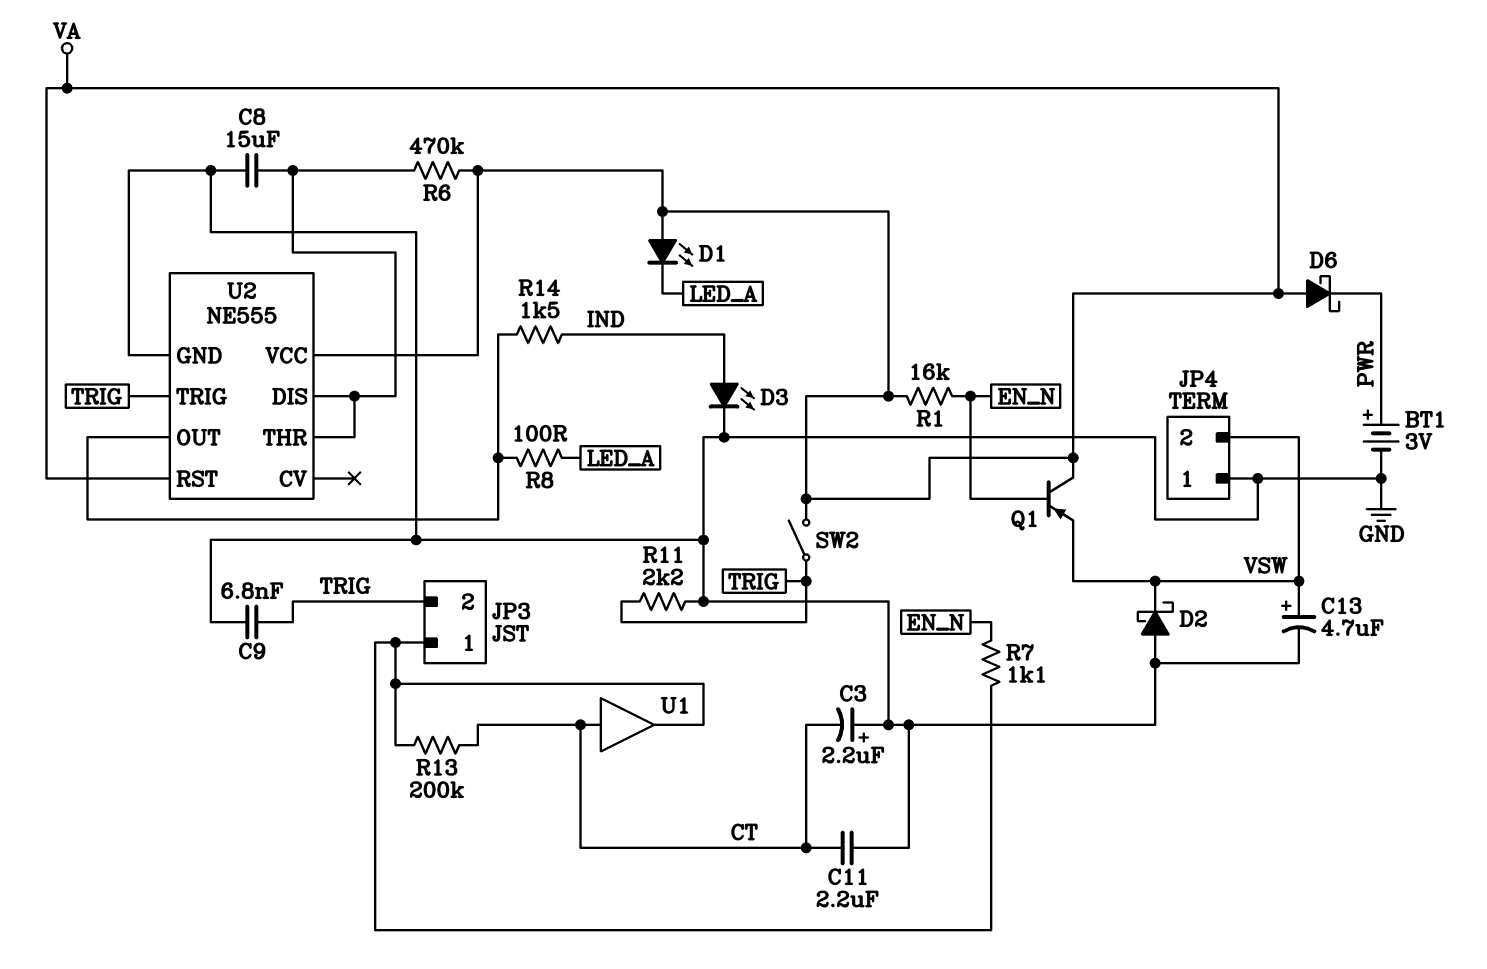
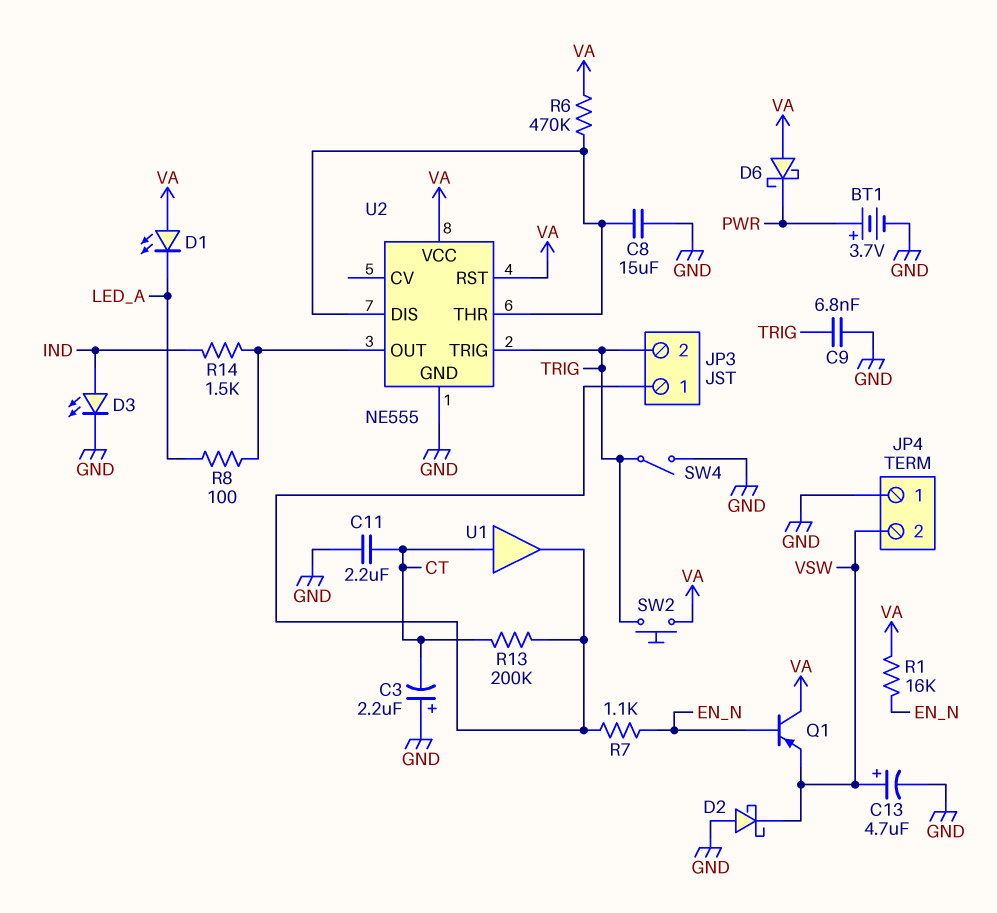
BT1: 3V (plus PWR, minus GND) -> 3.7V (plus PWR, minus GND)
R11: 2.2k (GND, TRIG) -> none
SW2: switch (TRIG, VA) -> button (TRIG, VA)
SW4: none -> switch (GND, TRIG)

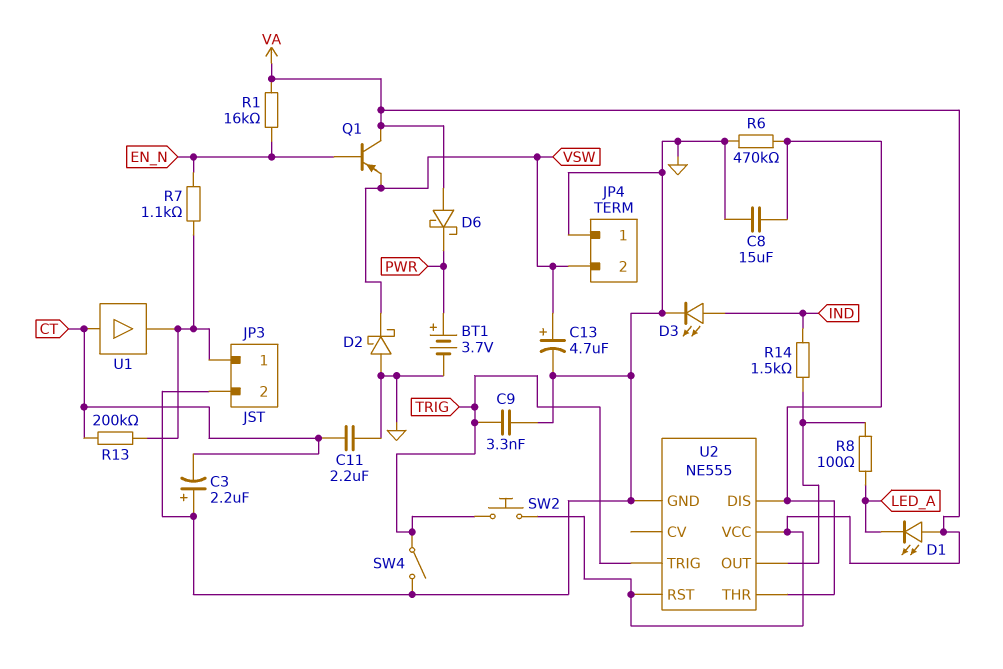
C9: 6.8nF (GND, TRIG) -> 3.3nF (GND, TRIG)
JP3 pin 2: TRIG -> GND
R6: 470k (U2/DIS, VA) -> 470k (GND, U2/DIS)

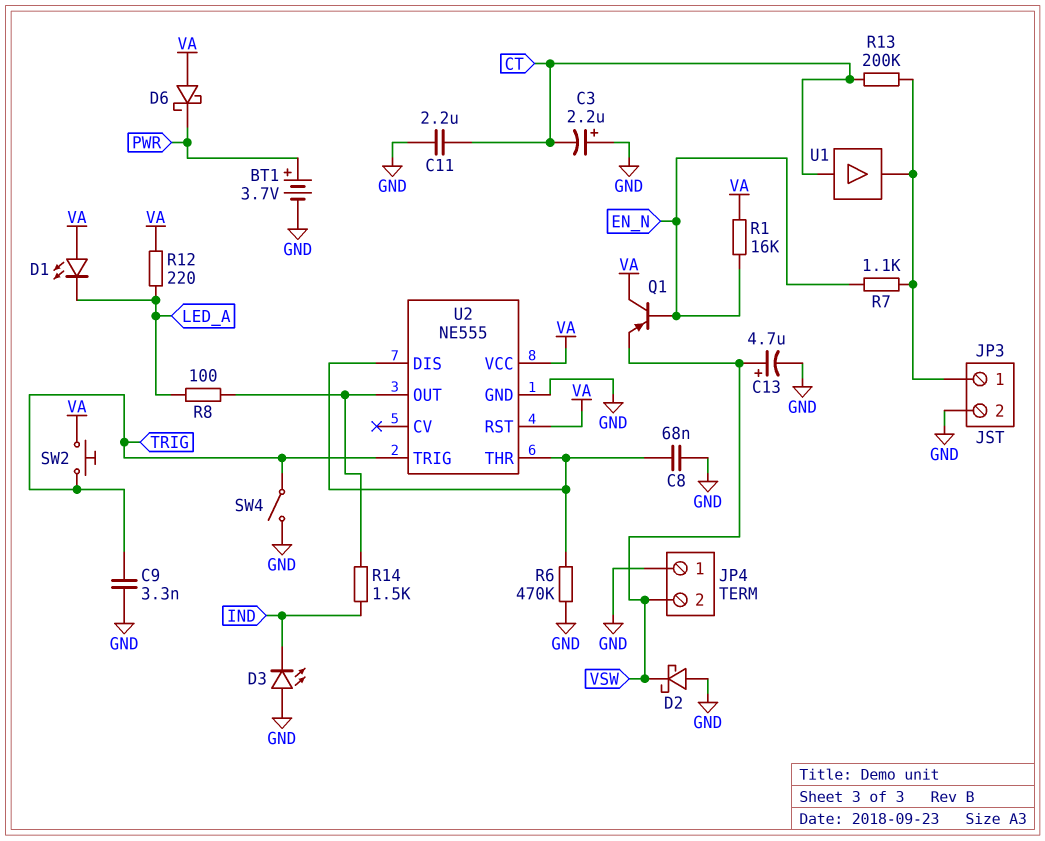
C8: 15uF (GND, U2/DIS) -> 68nF (GND, U2/DIS)
D3: LED (A IND, K GND) -> LED (A GND, K IND)
R12: none -> 220 (LED_A, VA)

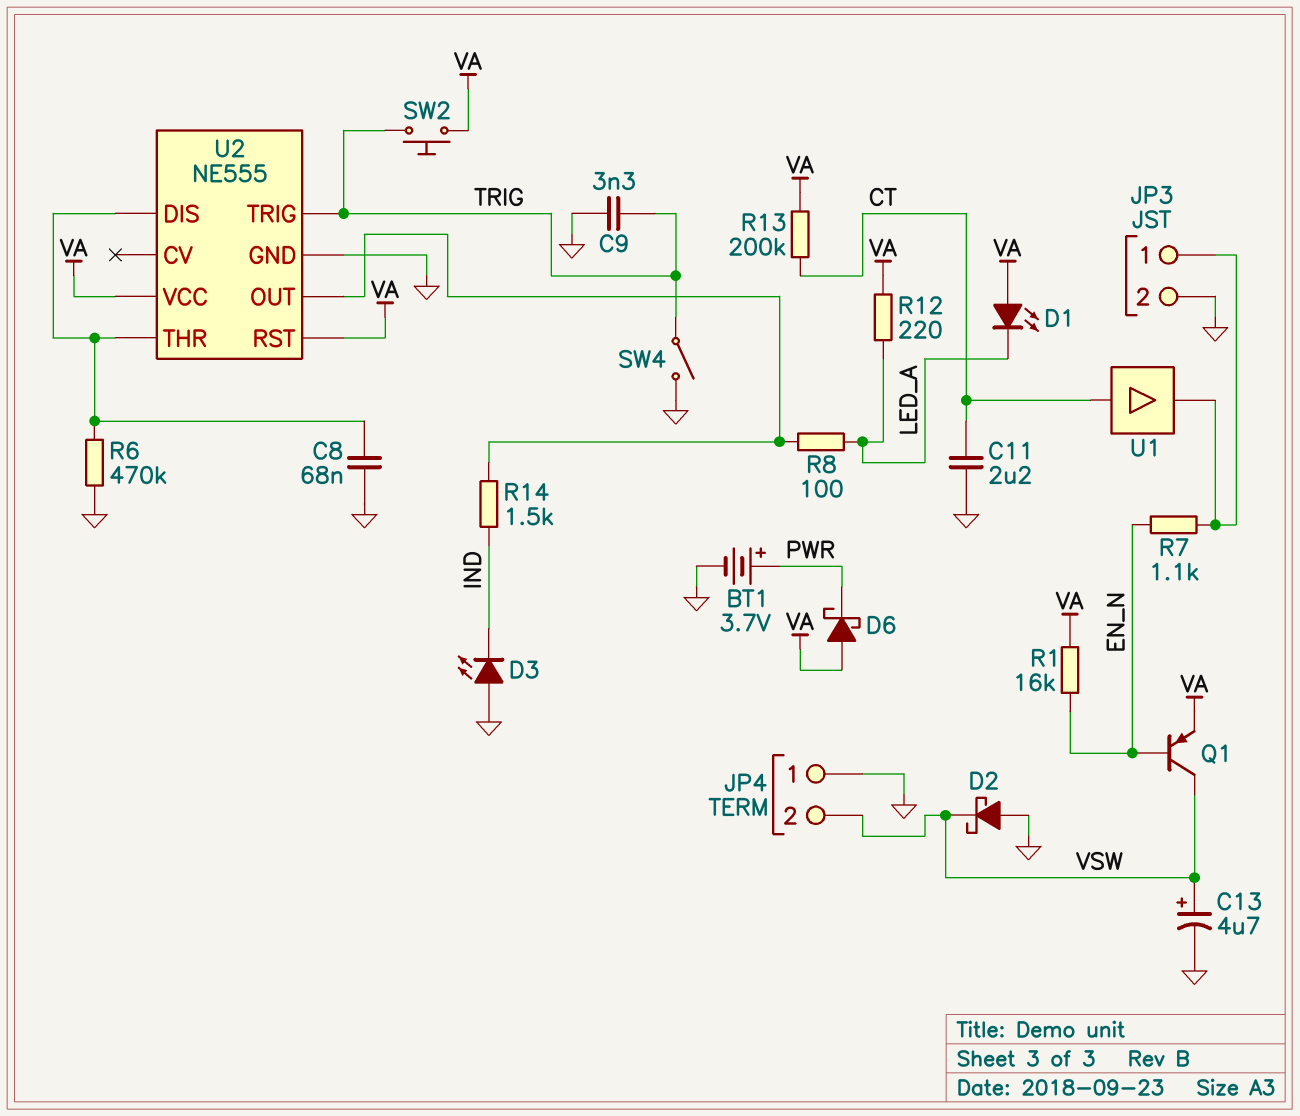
C3: 2.2uF (plus GND, minus CT) -> none
Q1: PNP (B EN_N, C VA, E VSW) -> PNP (B EN_N, C VSW, E VA)
R13: 200k (CT, JP3/1) -> 200k (CT, VA)

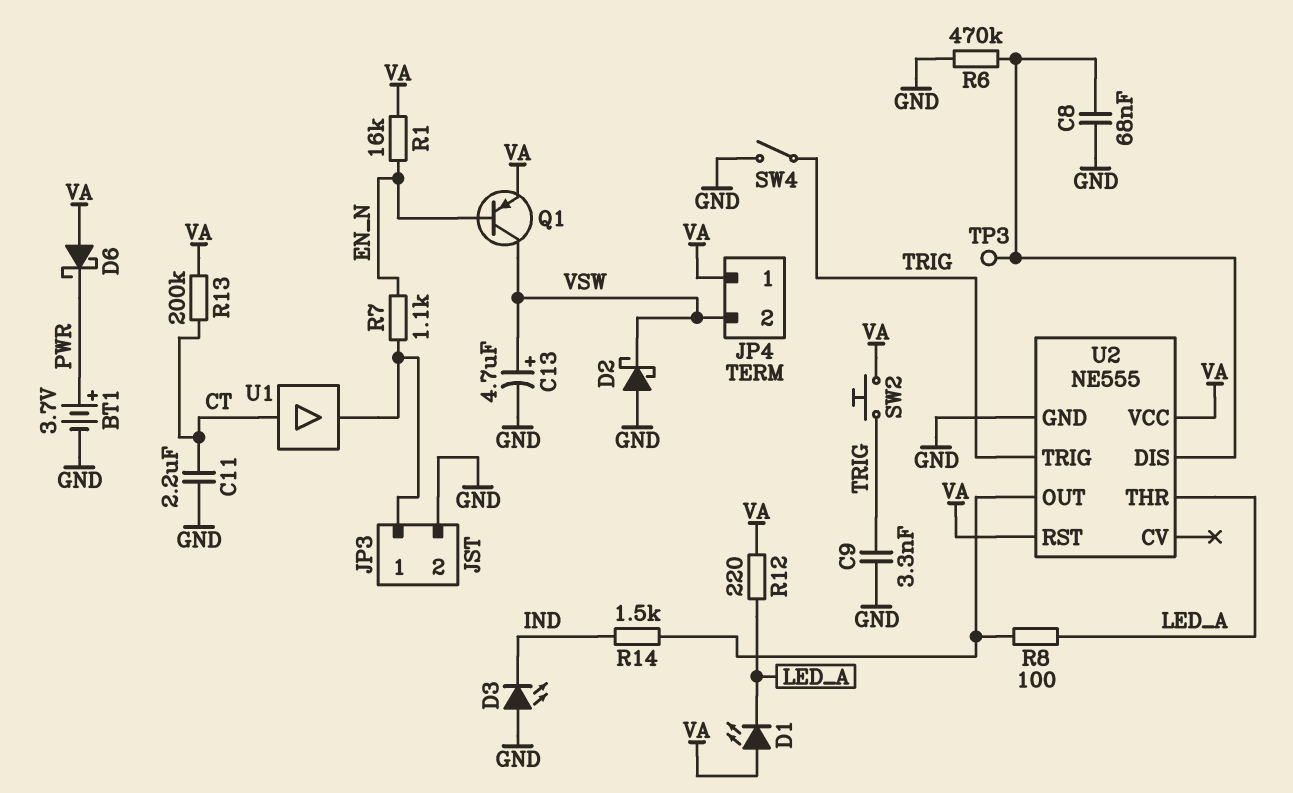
JP4 pin 1: GND -> VA
TP3: none -> test point (U2/DIS)
U2 pin THR: U2/DIS -> LED_A

